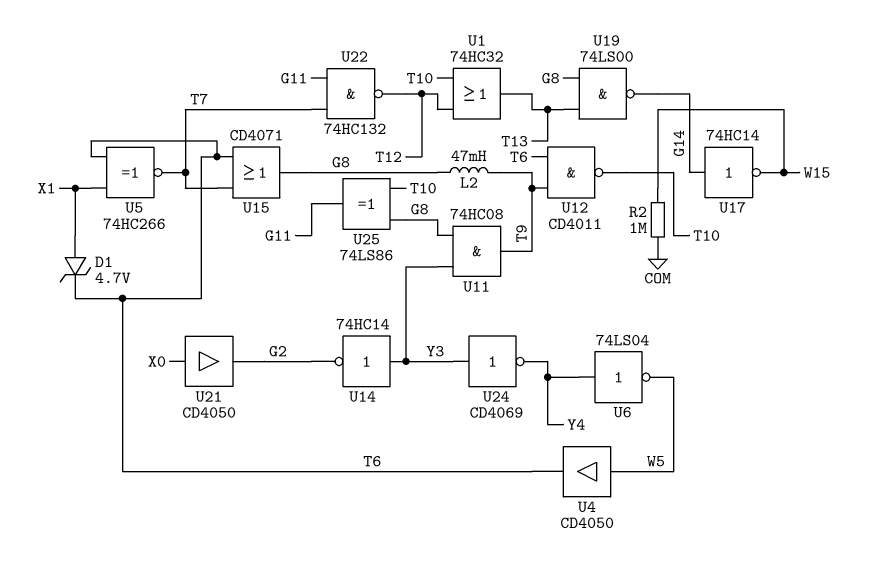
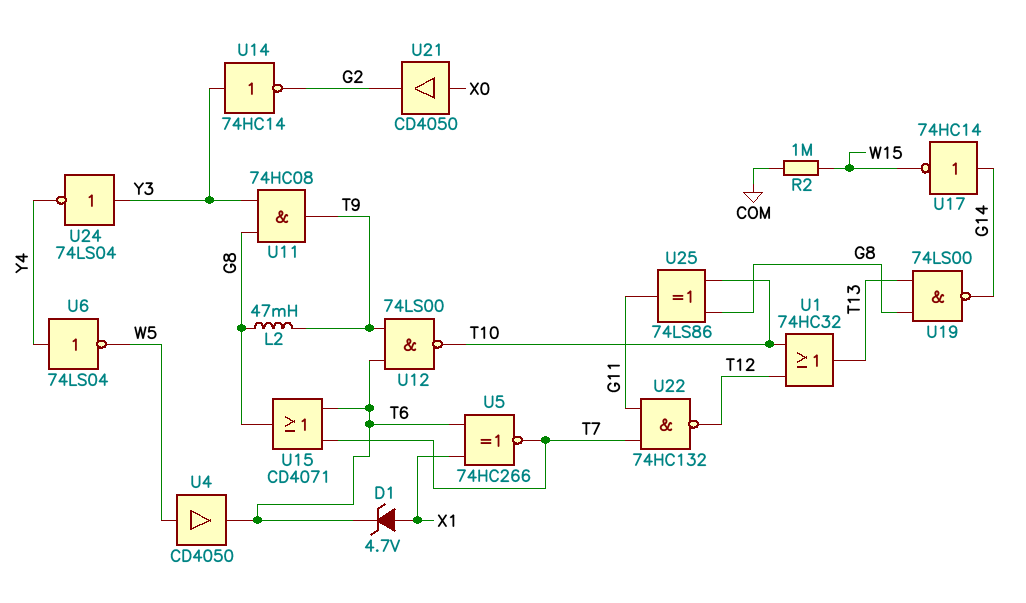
U12: NAND CD4011 (in T6, in T9, out T10) -> NAND 74LS00 (in T6, in T9, out T10)
U24: NOT CD4069 (in Y3, out Y4) -> NOT 74LS04 (in Y3, out Y4)

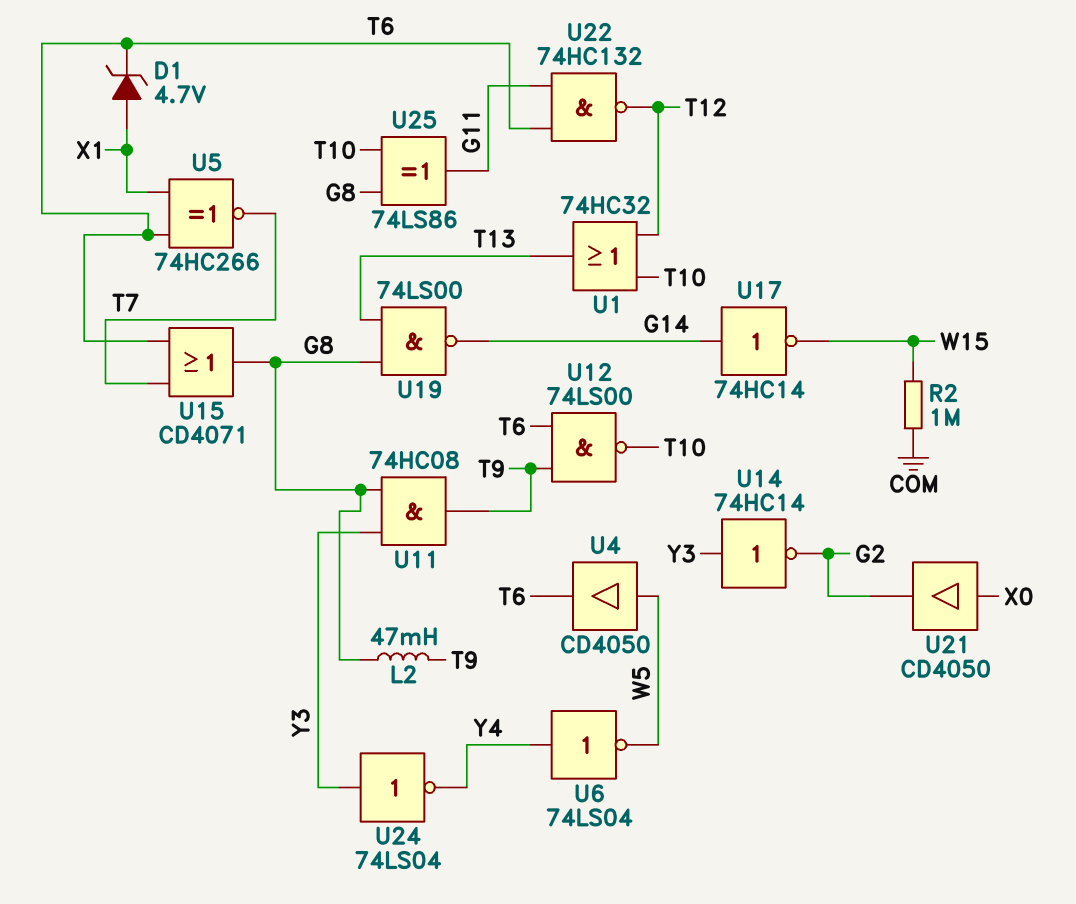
U22: NAND 74HC132 (in G11, in T7, out T12) -> NAND 74HC132 (in G11, in T6, out T12)

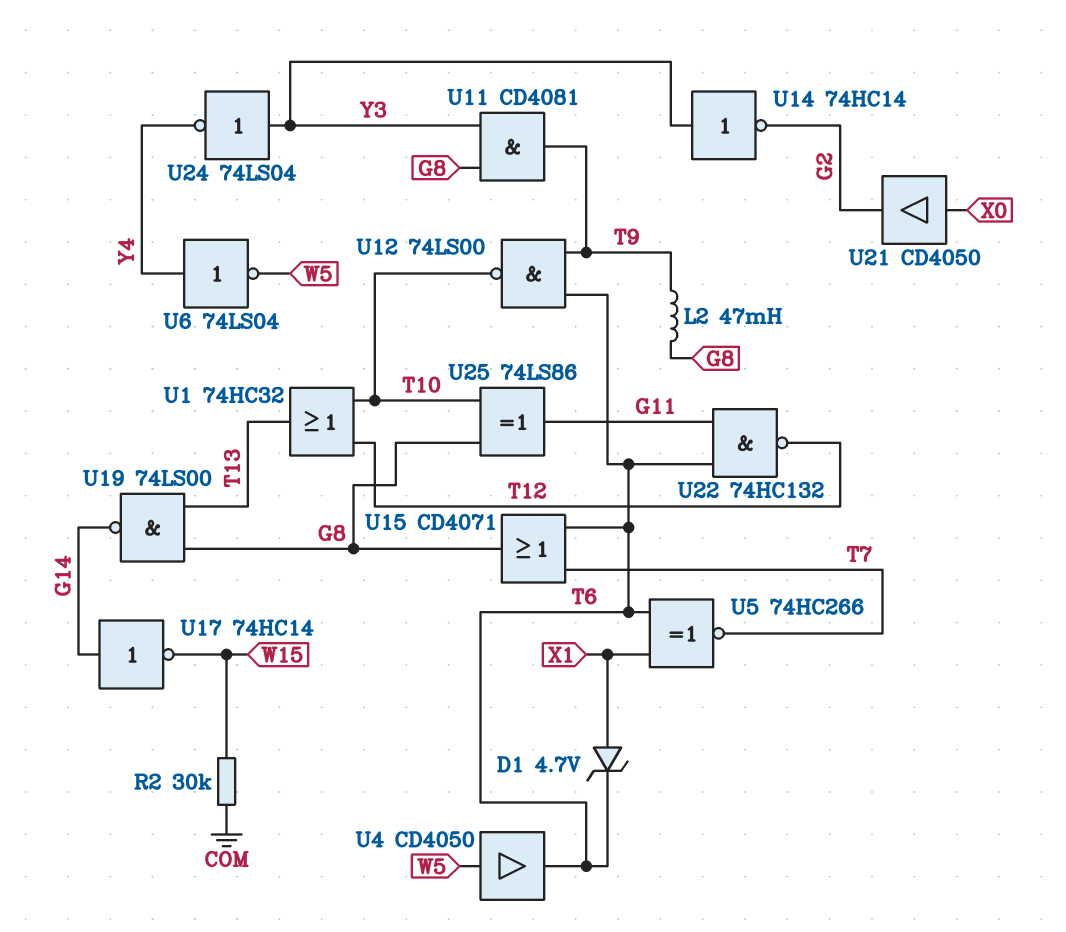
R2: 1M (COM, W15) -> 30k (COM, W15)
U11: AND 74HC08 (in G8, in Y3, out T9) -> AND CD4081 (in G8, in Y3, out T9)

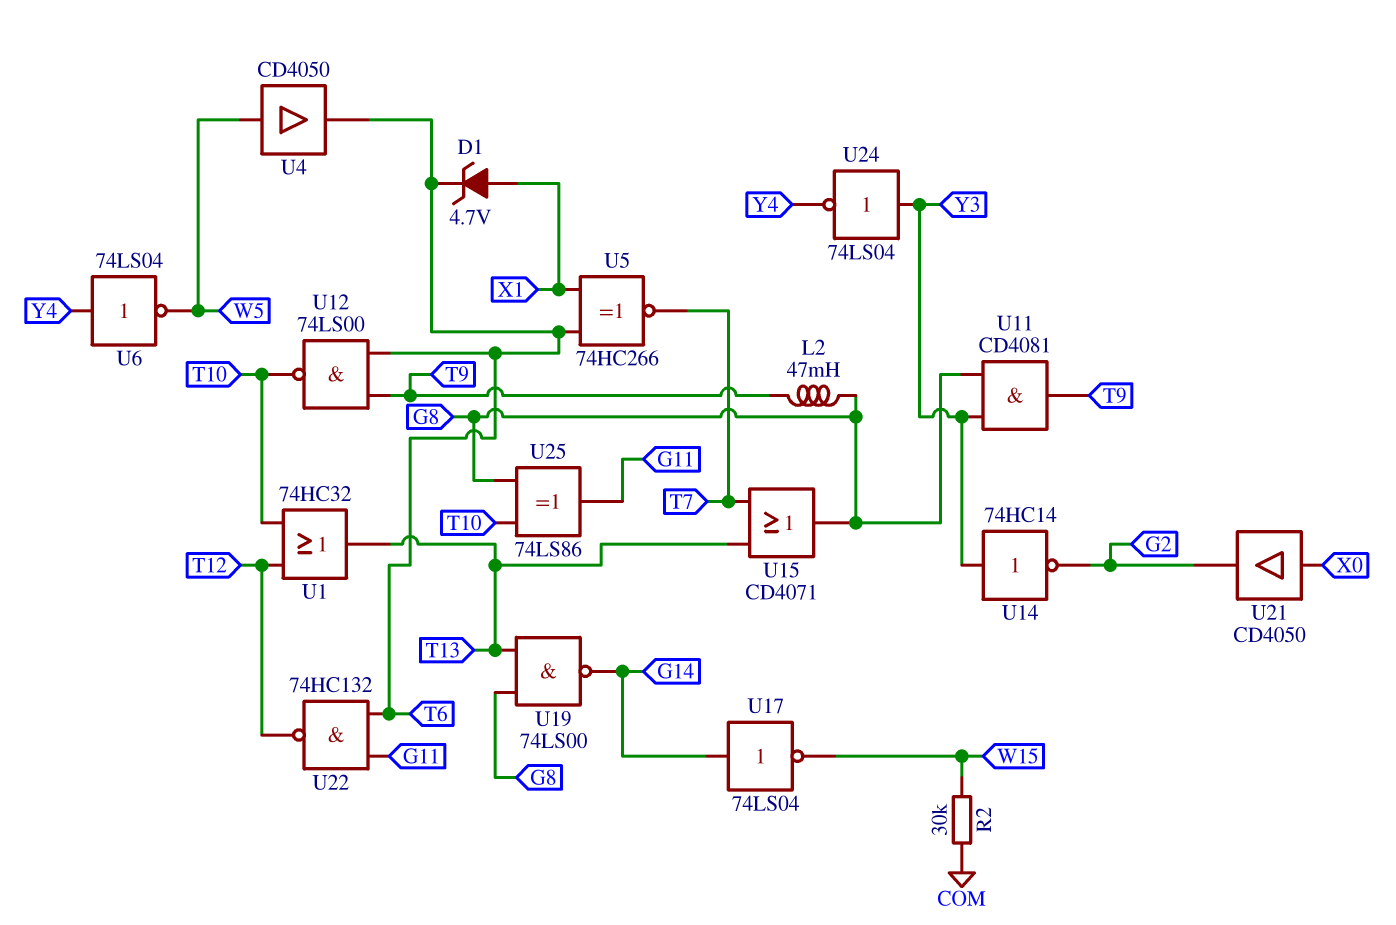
U15: OR CD4071 (in T6, in T7, out G8) -> OR CD4071 (in T7, in T13, out G8)
U17: NOT 74HC14 (in G14, out W15) -> NOT 74LS04 (in G14, out W15)

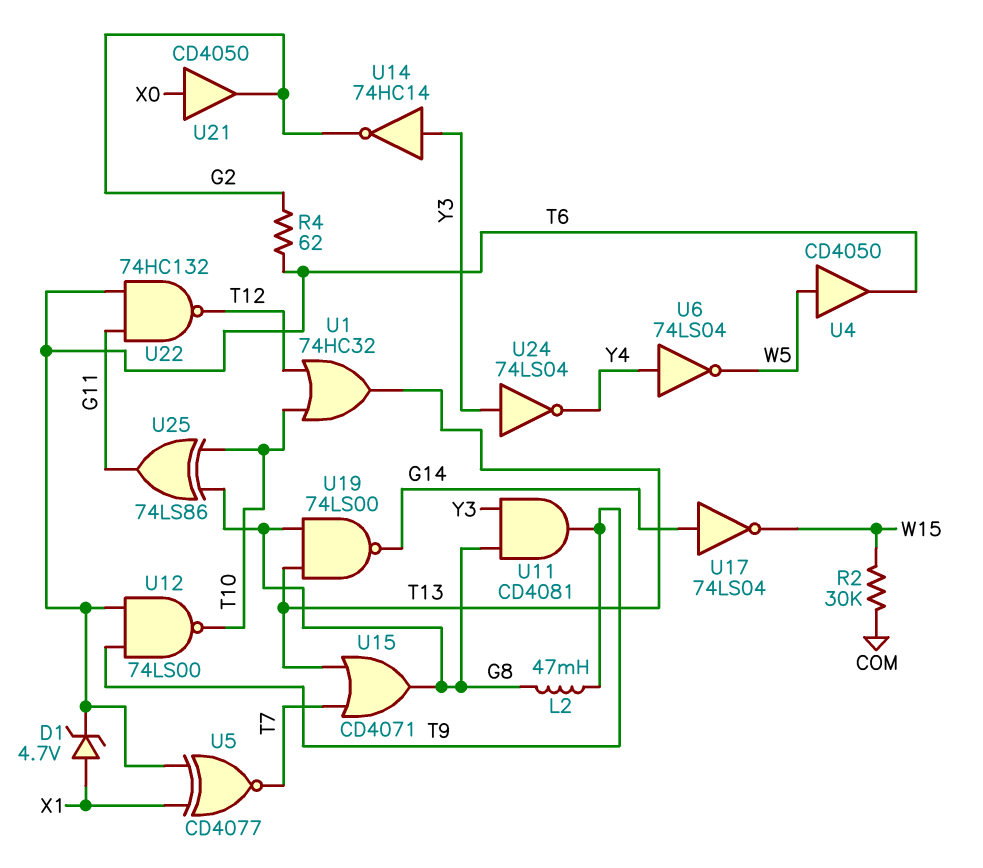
R4: none -> 62 (G2, T6)
U5: XNOR 74HC266 (in T6, in X1, out T7) -> XNOR CD4077 (in T6, in X1, out T7)

